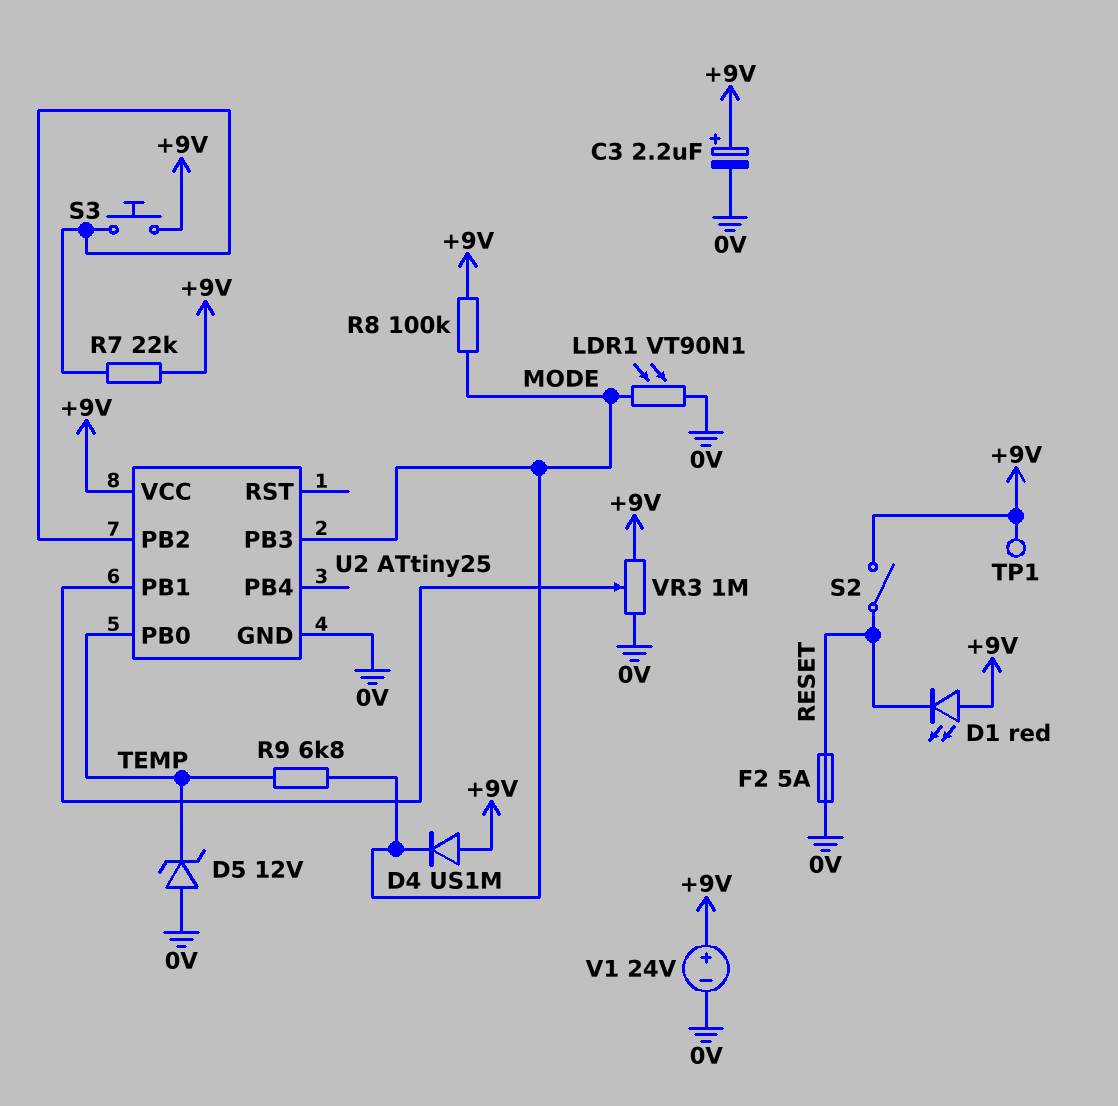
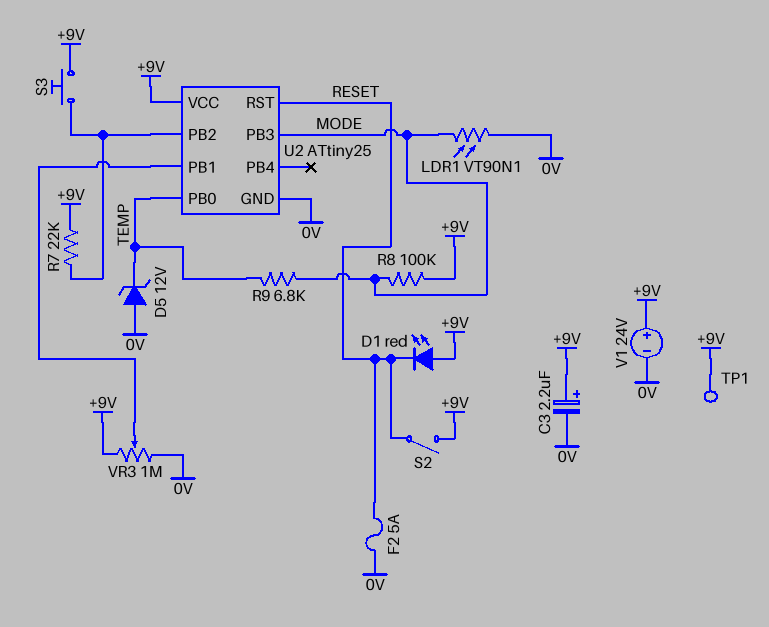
D4: diode US1M (A +9V, K MODE) -> none
U2 pin RST: none -> RESET

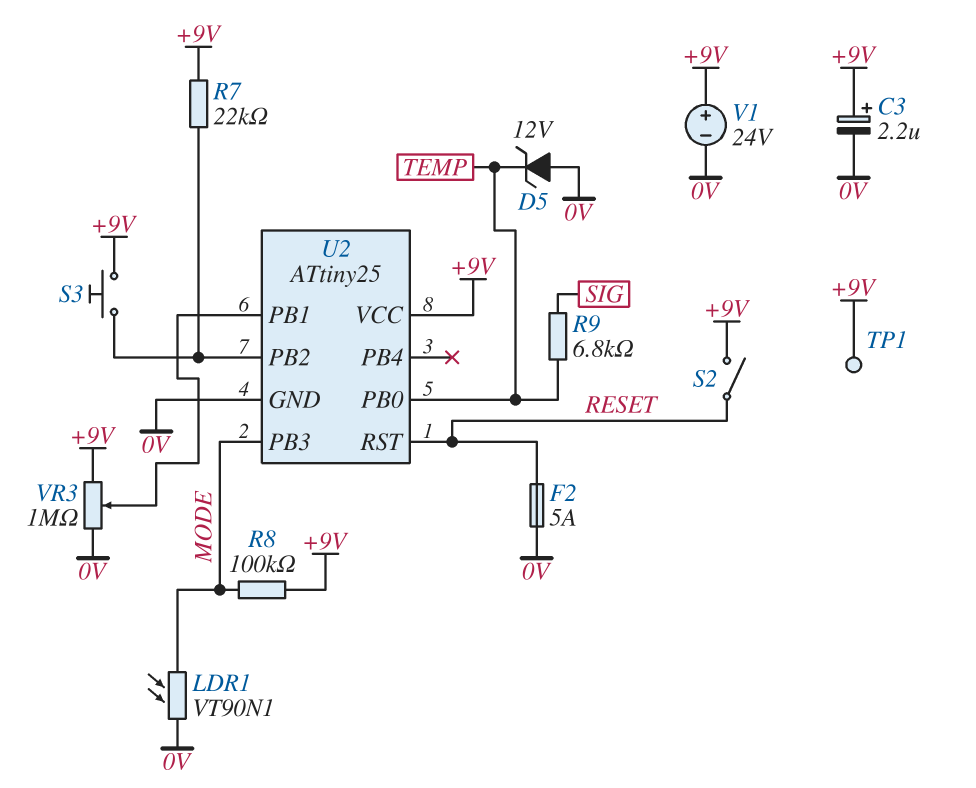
D1: LED red (A +9V, K RESET) -> none
R9: 6.8k (MODE, TEMP) -> 6.8k (SIG, TEMP)

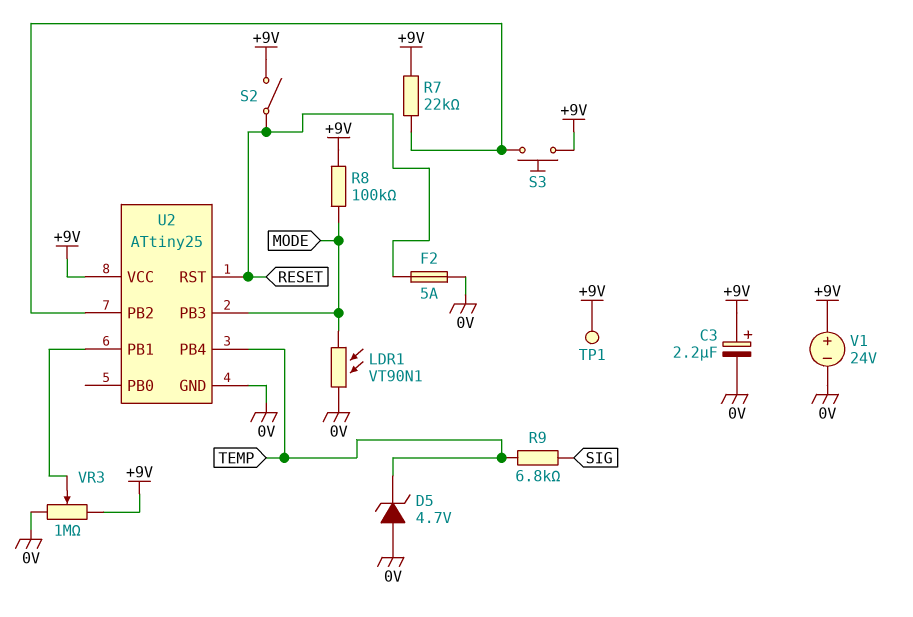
D5: zener 12V (A 0V, K TEMP) -> zener 4.7V (A 0V, K TEMP)
U2 pin PB0: TEMP -> none
U2 pin PB4: none -> TEMP

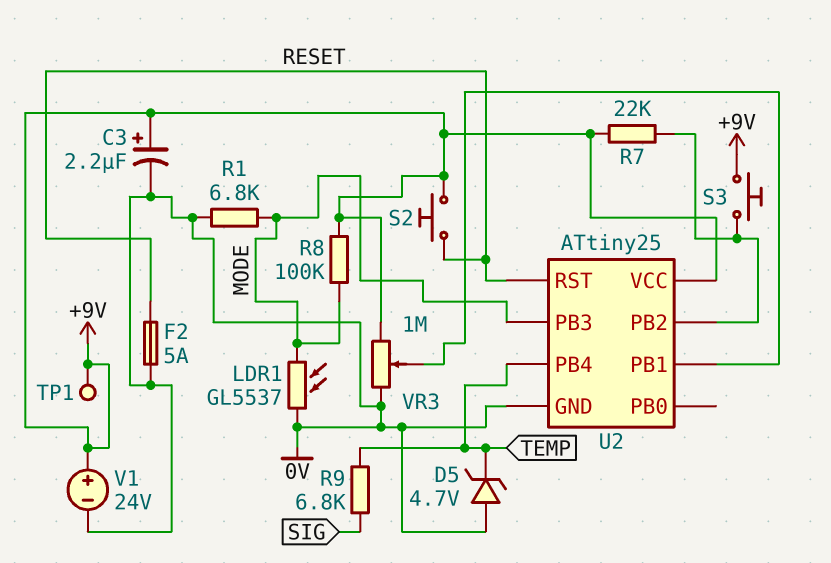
LDR1: VT90N1 (0V, MODE) -> GL5537 (0V, MODE)
R1: none -> 6.8k (0V, MODE)
S2: switch (+9V, RESET) -> button (+9V, RESET)

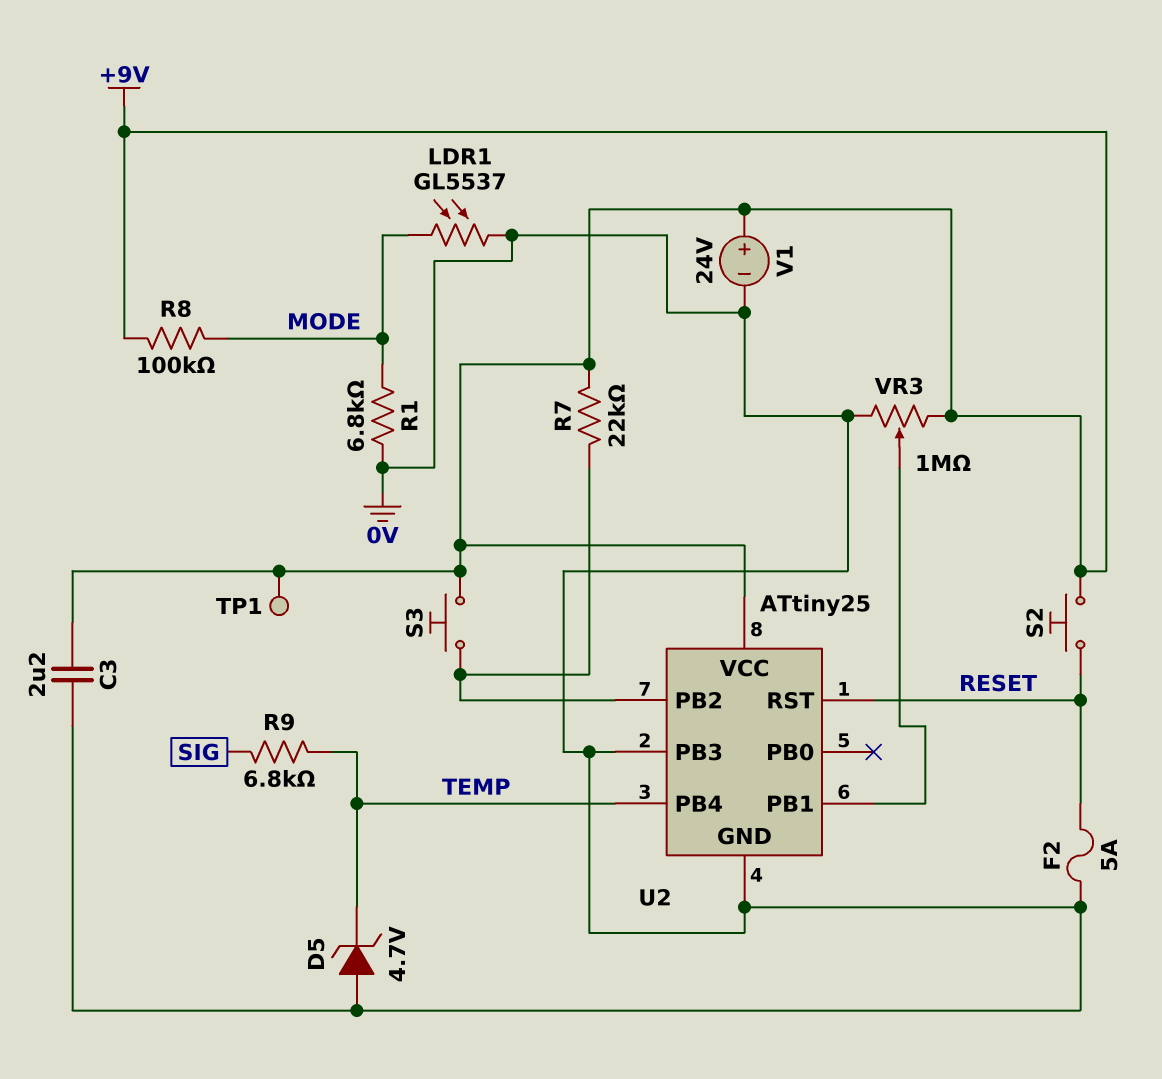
C3: 2.2uF (plus +9V, minus 0V) -> 2.2uF (+9V, 0V)
U2 pin PB3: MODE -> 0V

